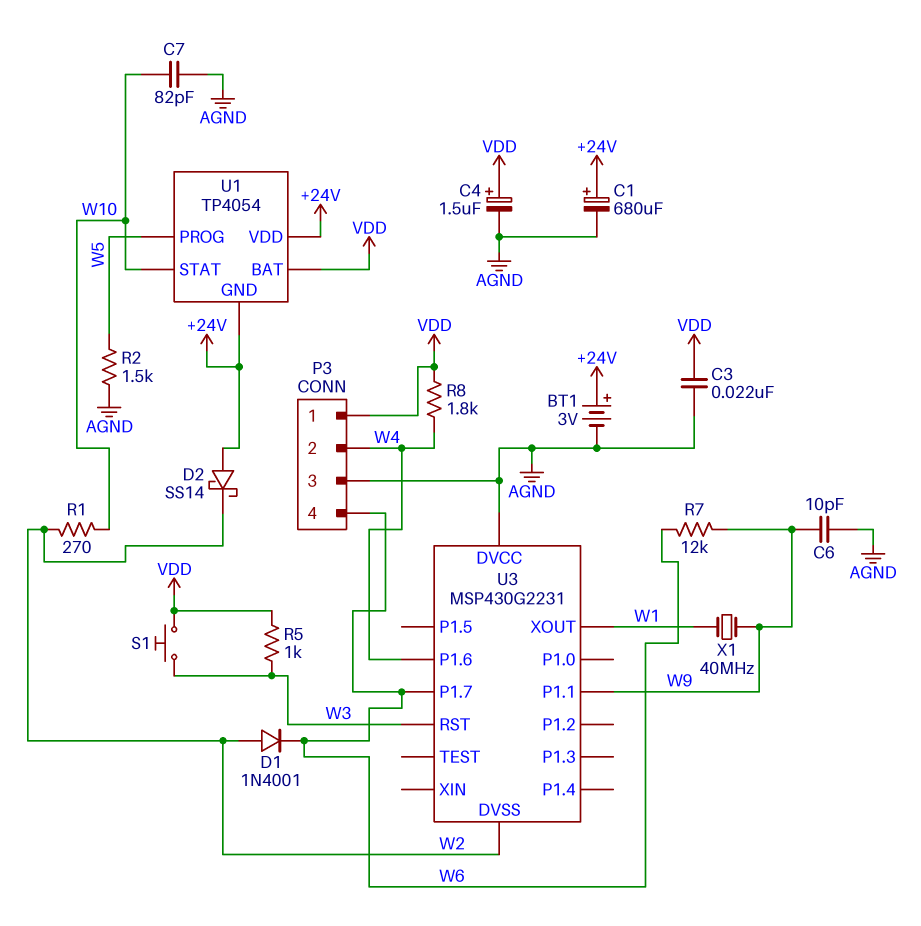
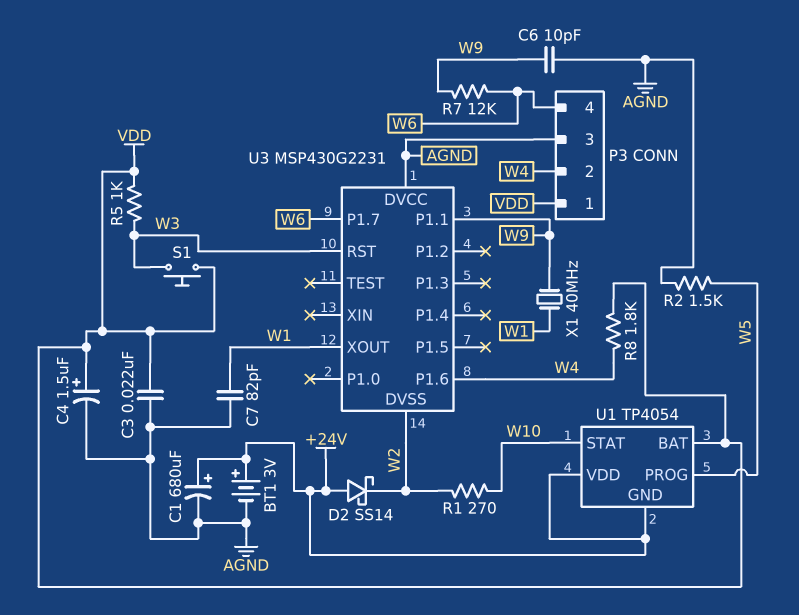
C7: 82pF (AGND, W10) -> 82pF (AGND, W1)
D1: diode 1N4001 (A W2, K W6) -> none

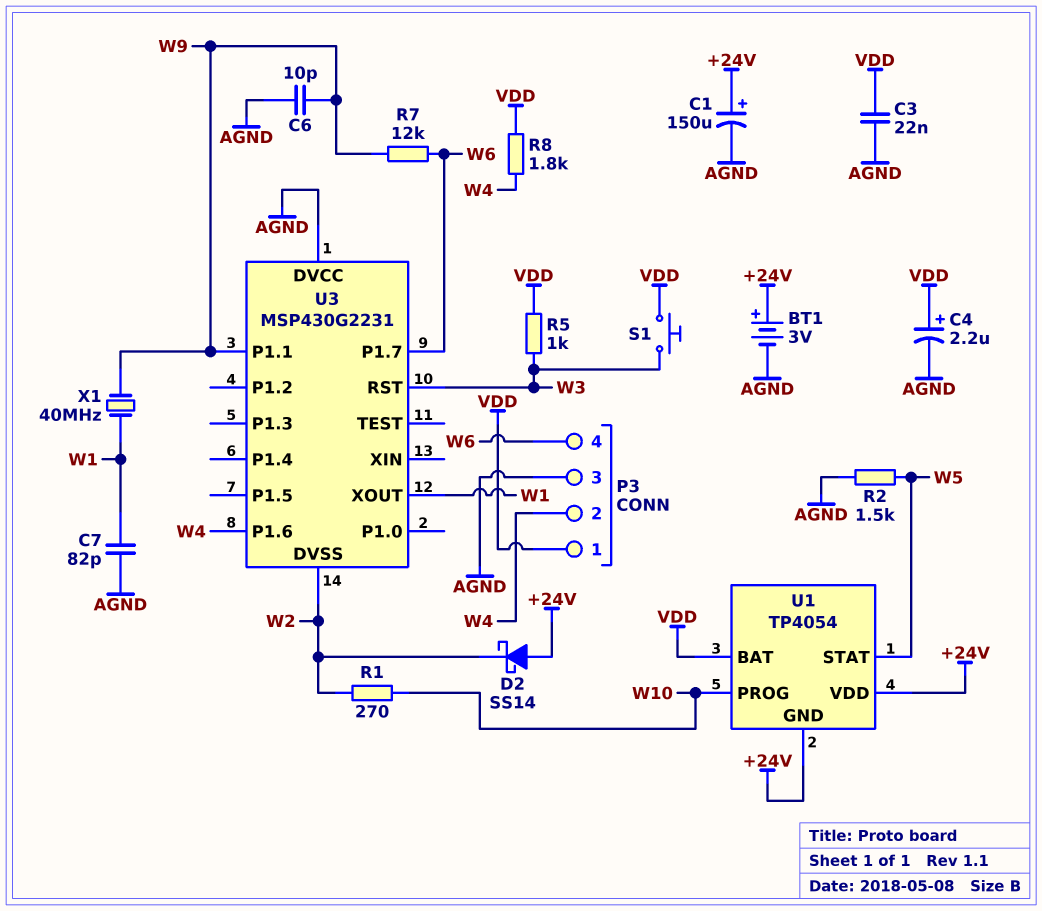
C1: 680uF (plus +24V, minus AGND) -> 150uF (plus +24V, minus AGND)
C4: 1.5uF (plus VDD, minus AGND) -> 2.2uF (plus VDD, minus AGND)
U1 pin PROG: W5 -> W10
U1 pin STAT: W10 -> W5

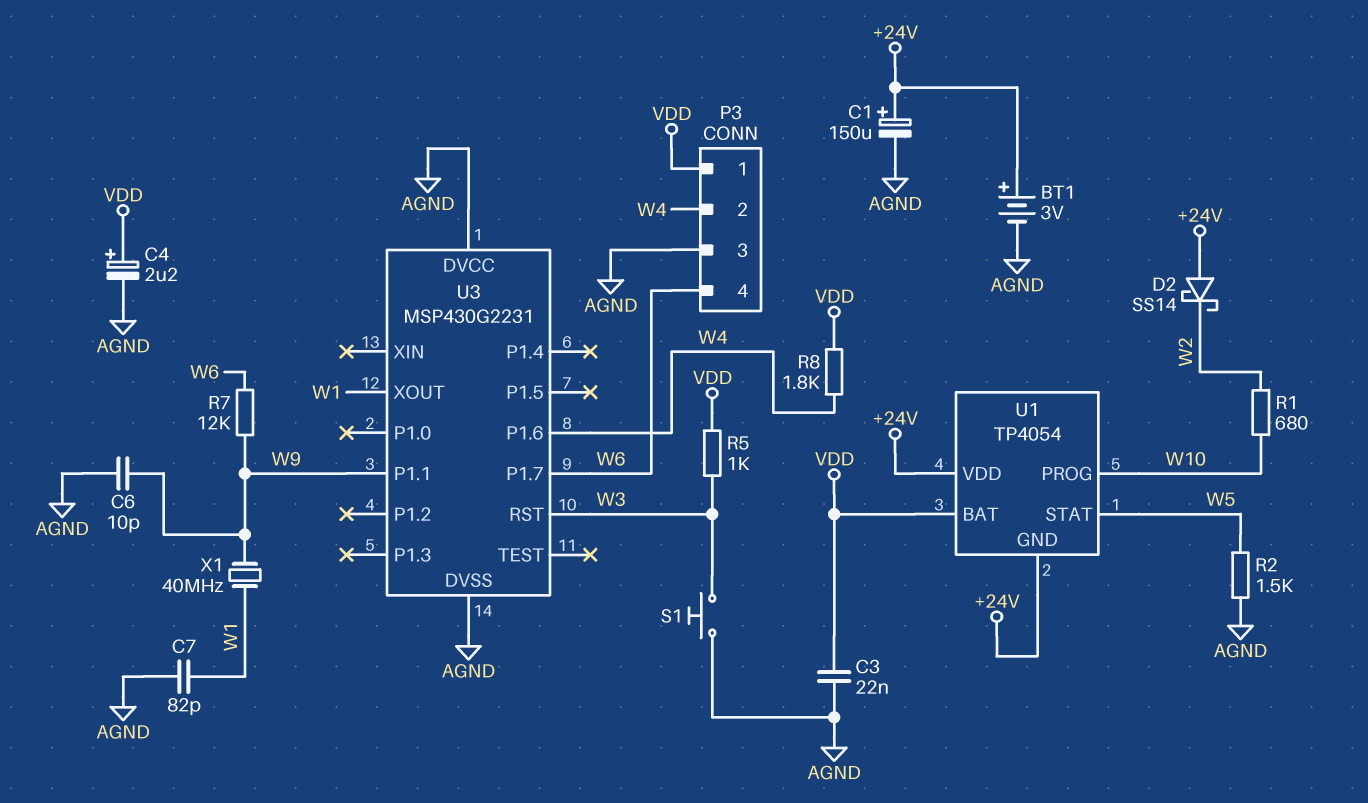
R1: 270 (W2, W10) -> 680 (W2, W10)
S1: button (VDD, W3) -> button (AGND, W3)
U3 pin DVSS: W2 -> AGND

